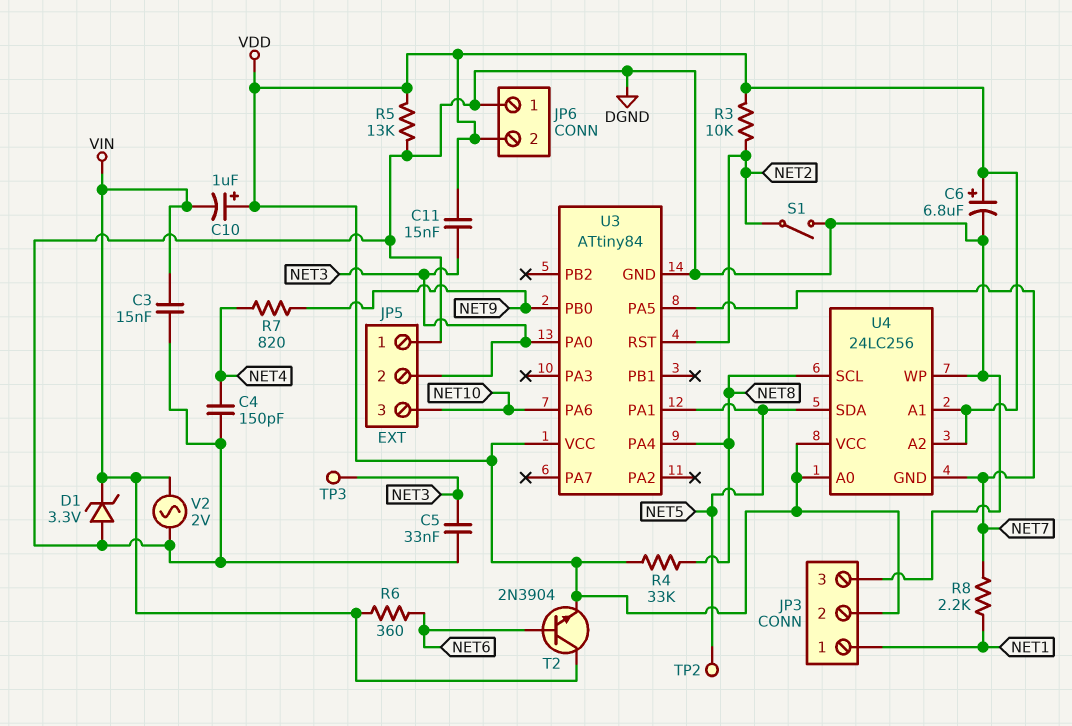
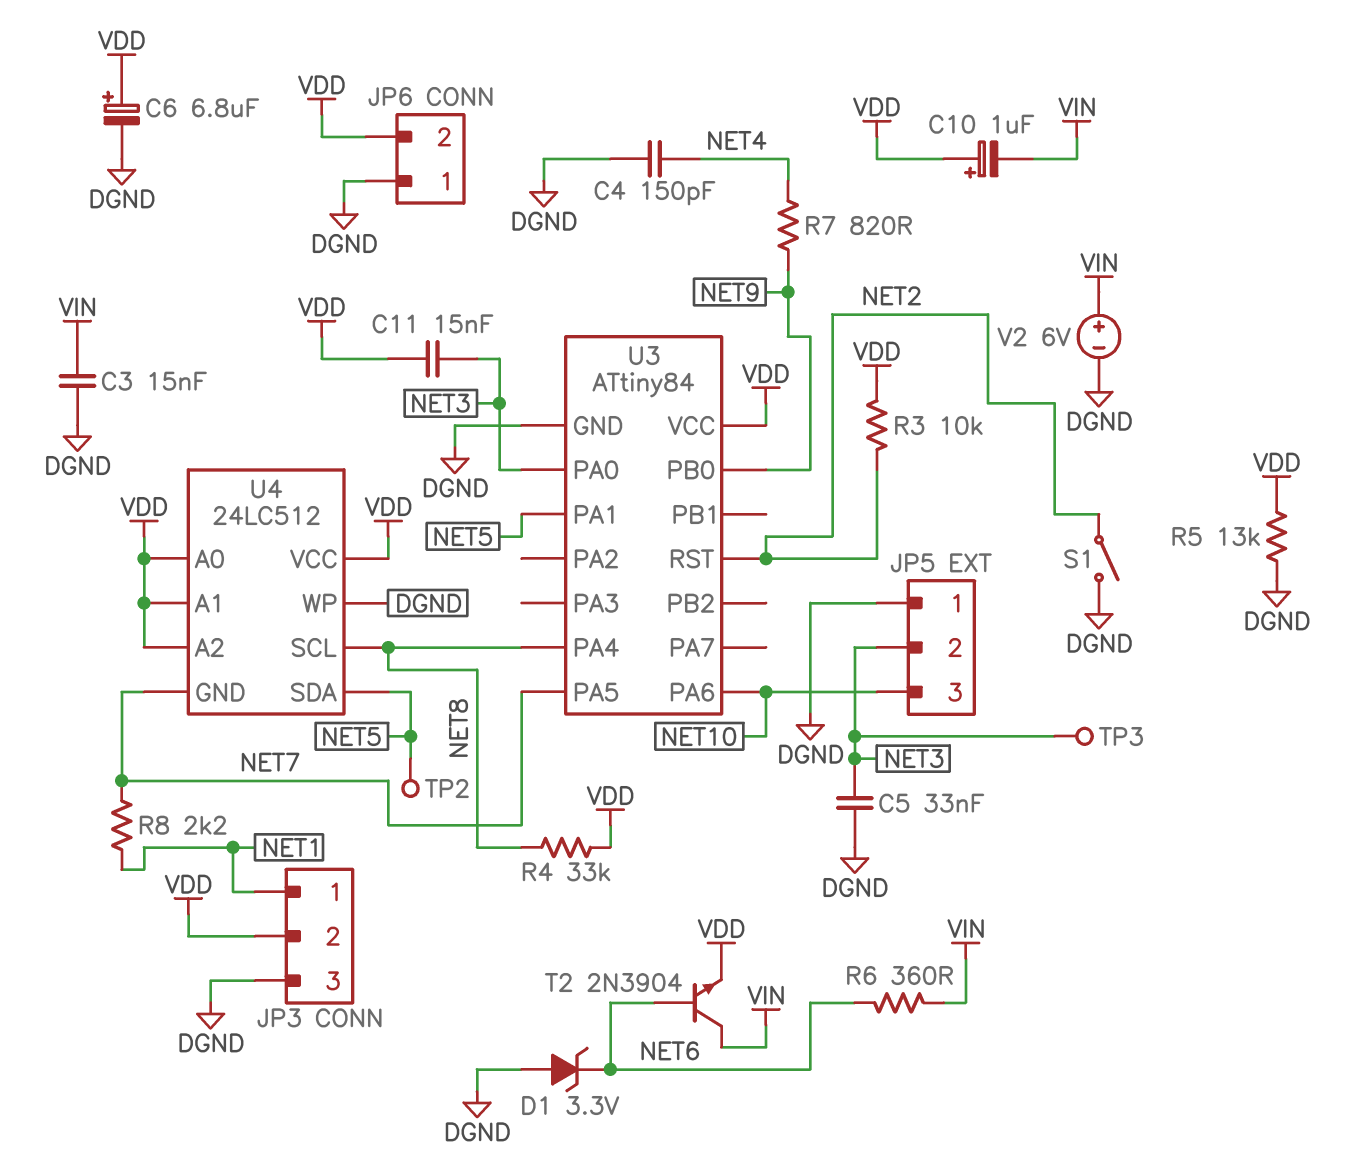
D1: zener 3.3V (A DGND, K VIN) -> zener 3.3V (A DGND, K NET6)
U4: 24LC256 -> 24LC512
V2: AC 2V (DGND, VIN) -> 6V (plus VIN, minus DGND)

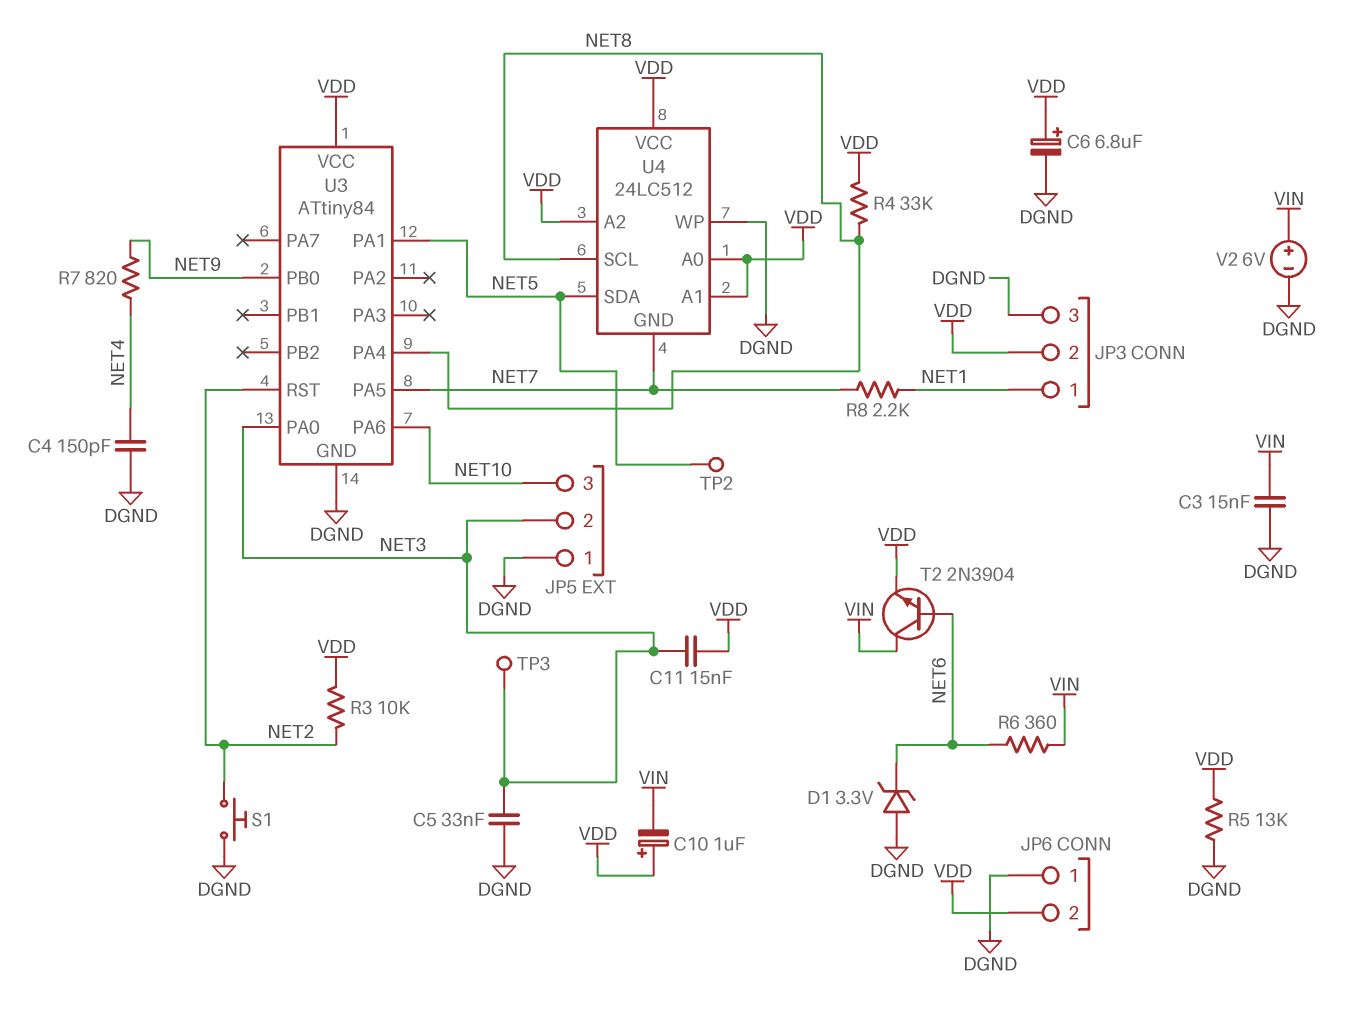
S1: switch (DGND, NET2) -> button (DGND, NET2)

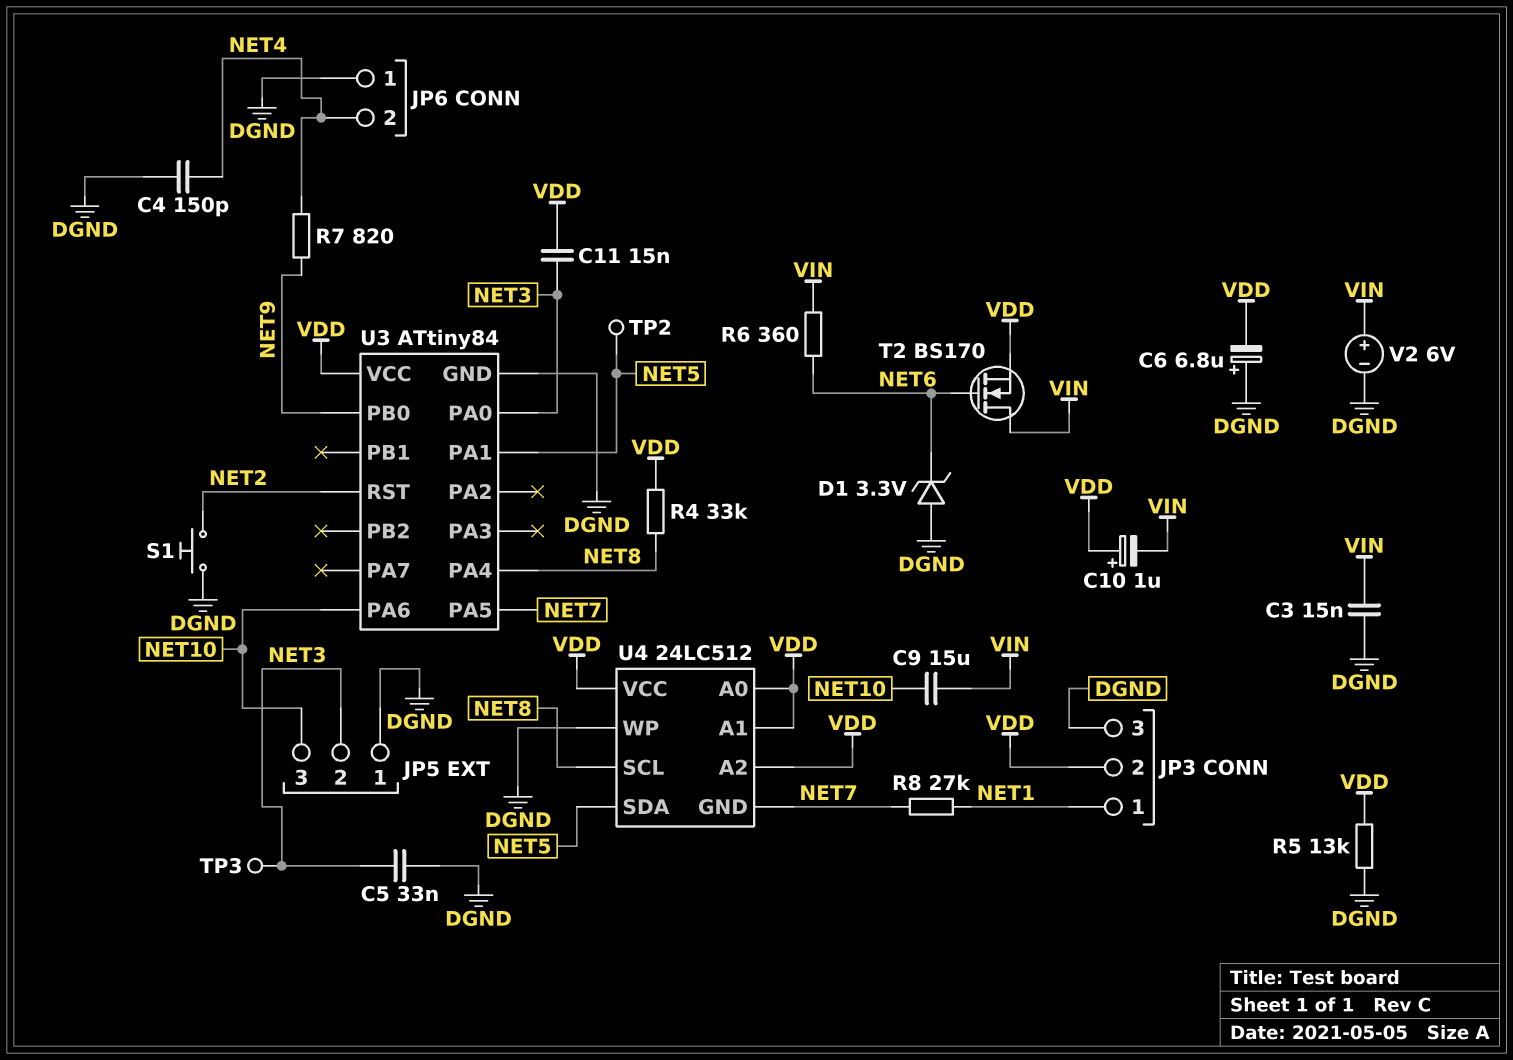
C6: 6.8uF (plus VDD, minus DGND) -> 6.8uF (plus DGND, minus VDD)
C9: none -> 15uF (NET10, VIN)
JP6 pin 2: VDD -> NET4
R3: 10k (NET2, VDD) -> none
R8: 2.2k (NET1, NET7) -> 27k (NET1, NET7)
T2: NPN 2N3904 (B NET6, C VIN, E VDD) -> NMOS BS170 (G NET6, D VIN, S VDD)

